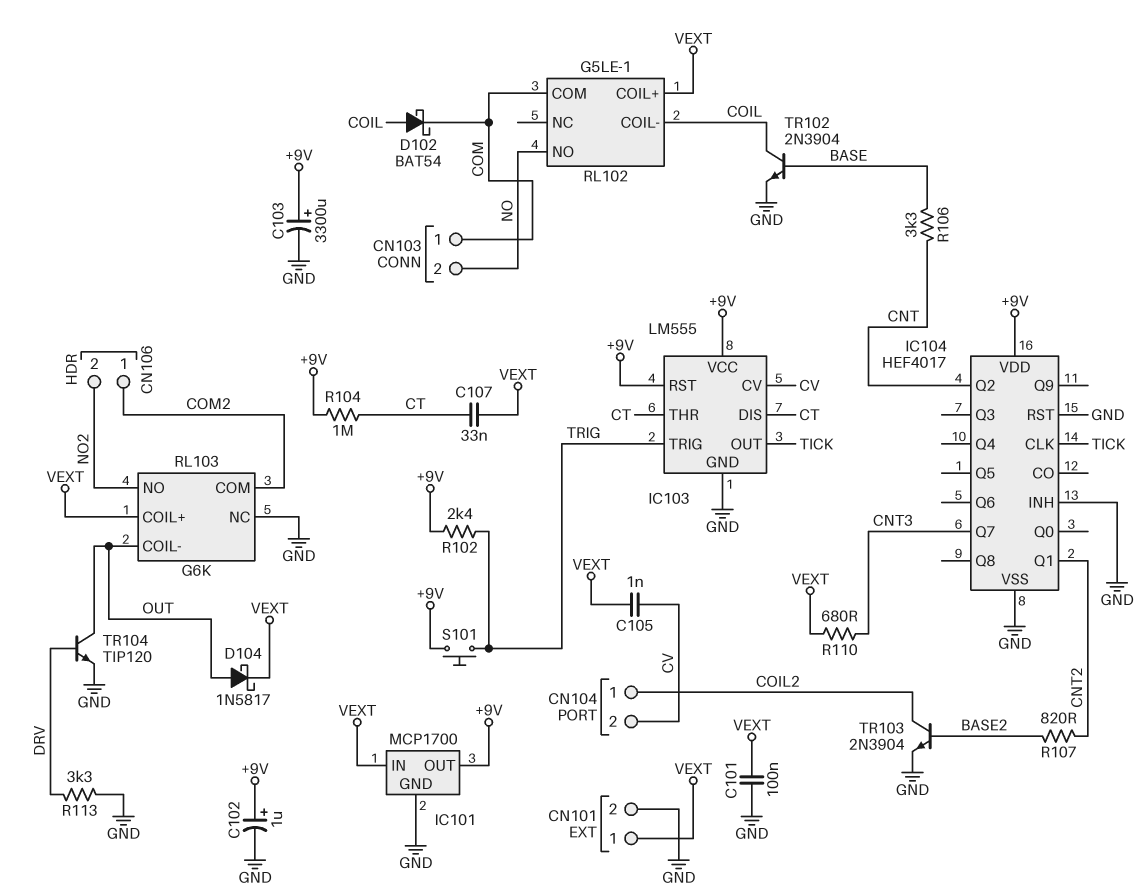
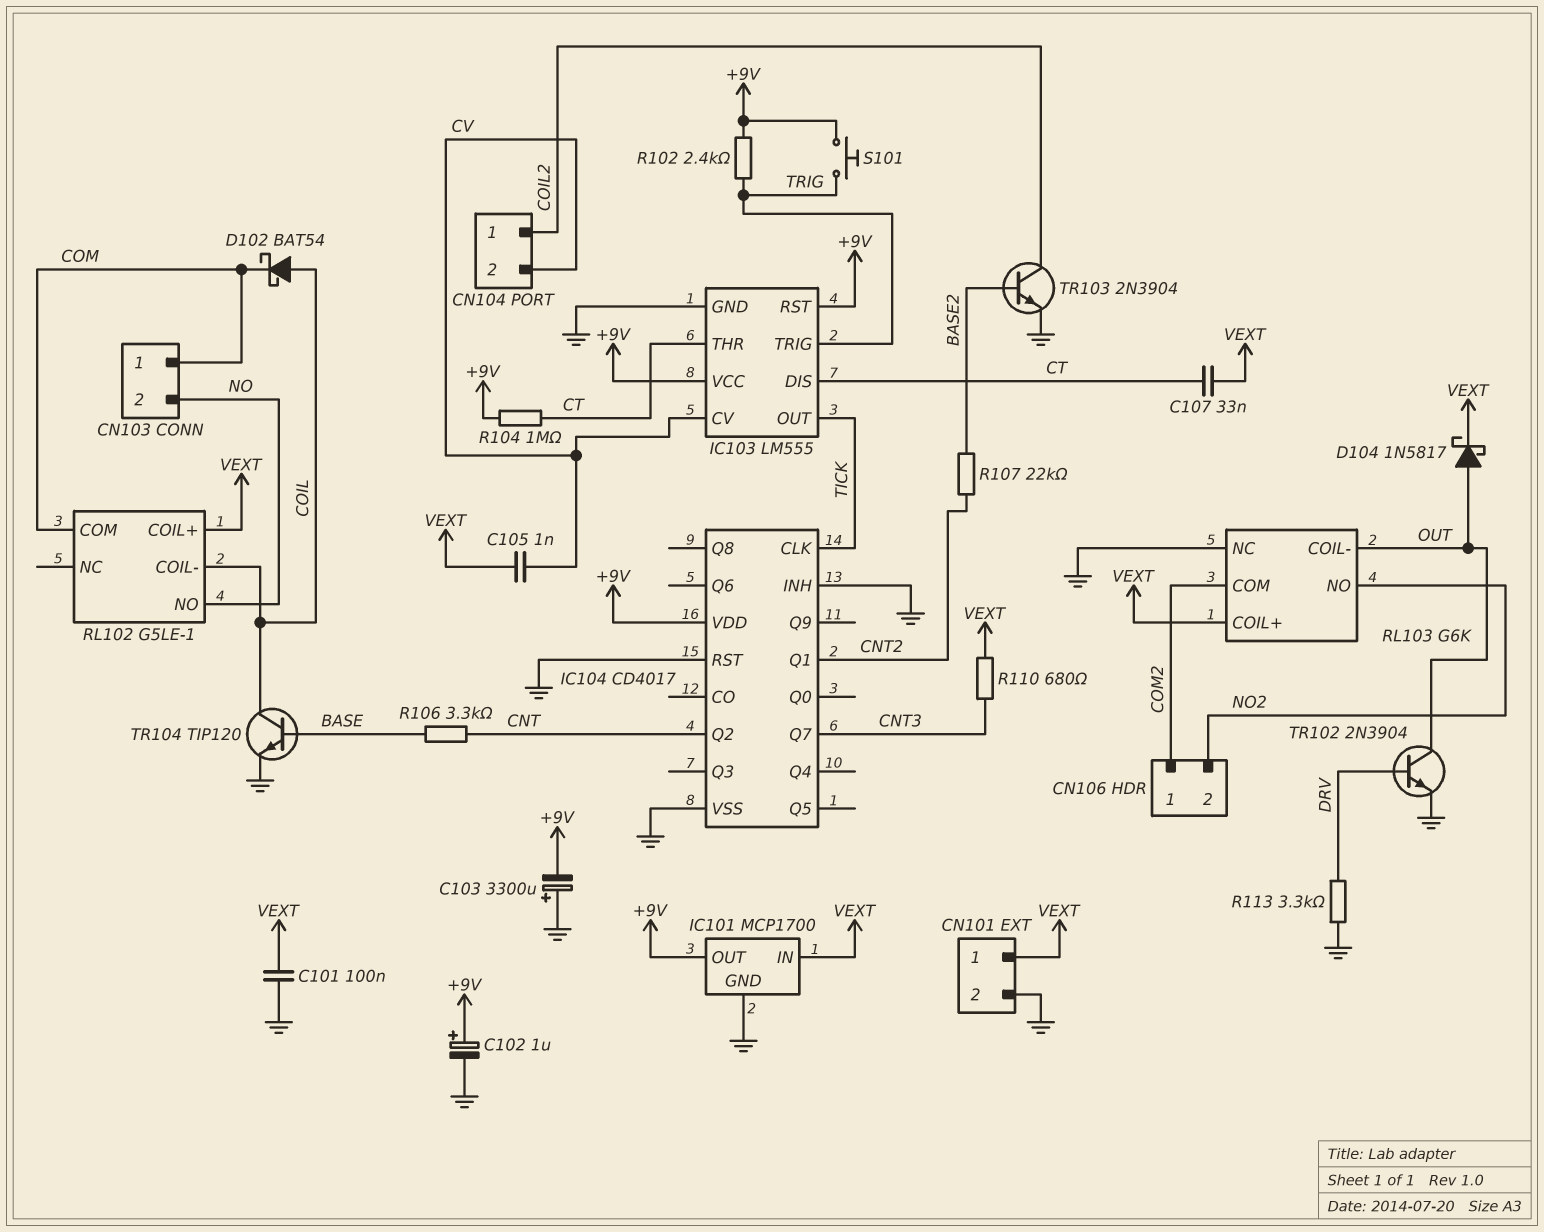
C103: 3300uF (plus +9V, minus GND) -> 3300uF (plus GND, minus +9V)
IC104: HEF4017 -> CD4017
R107: 820 (BASE2, CNT2) -> 22k (BASE2, CNT2)
TR102: NPN 2N3904 (B BASE, C COIL, E GND) -> NPN 2N3904 (B DRV, C OUT, E GND)
TR104: NPN TIP120 (B DRV, C OUT, E GND) -> NPN TIP120 (B BASE, C COIL, E GND)

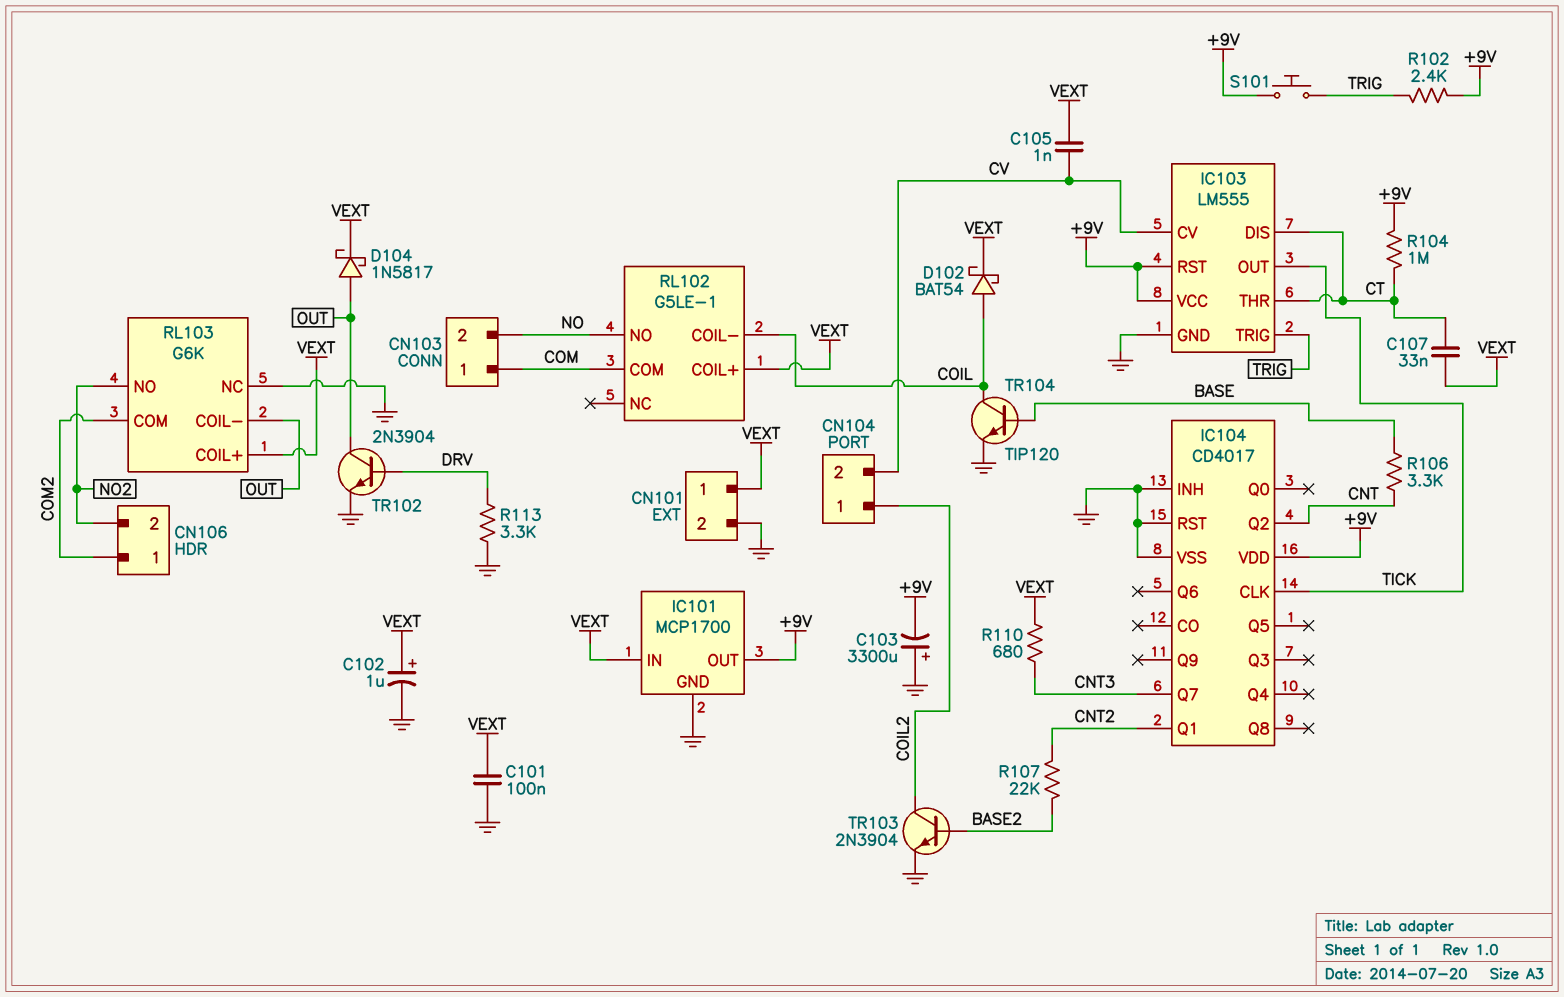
C102: 1uF (plus +9V, minus GND) -> 1uF (plus VEXT, minus GND)
D102: schottky BAT54 (A COIL, K COM) -> schottky BAT54 (A COIL, K VEXT)

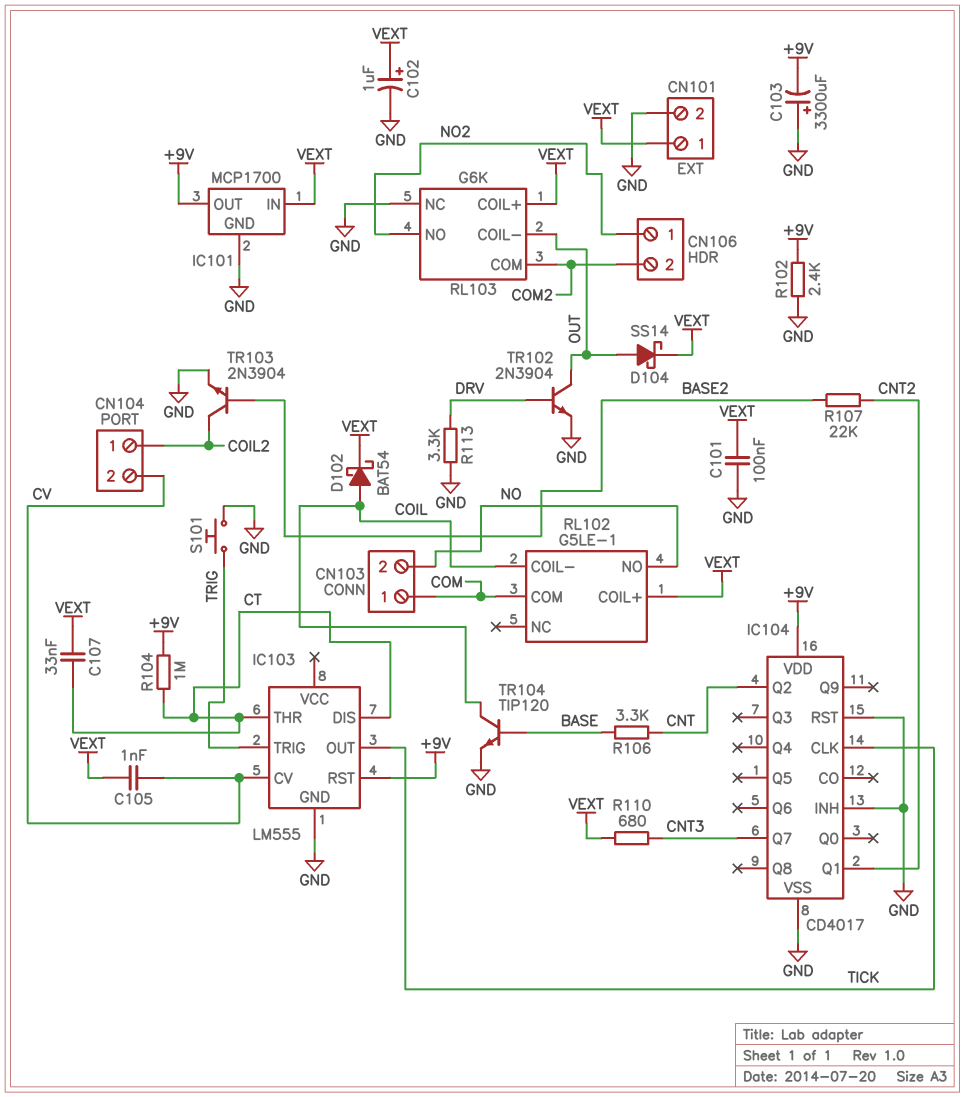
CN106 pin 1: COM2 -> NO2
CN106 pin 2: NO2 -> COM2
D104: schottky 1N5817 (A OUT, K VEXT) -> schottky SS14 (A OUT, K VEXT)
IC103 pin VCC: +9V -> none
R102: 2.4k (+9V, TRIG) -> 2.4k (+9V, GND)
S101: button (+9V, TRIG) -> button (GND, TRIG)

